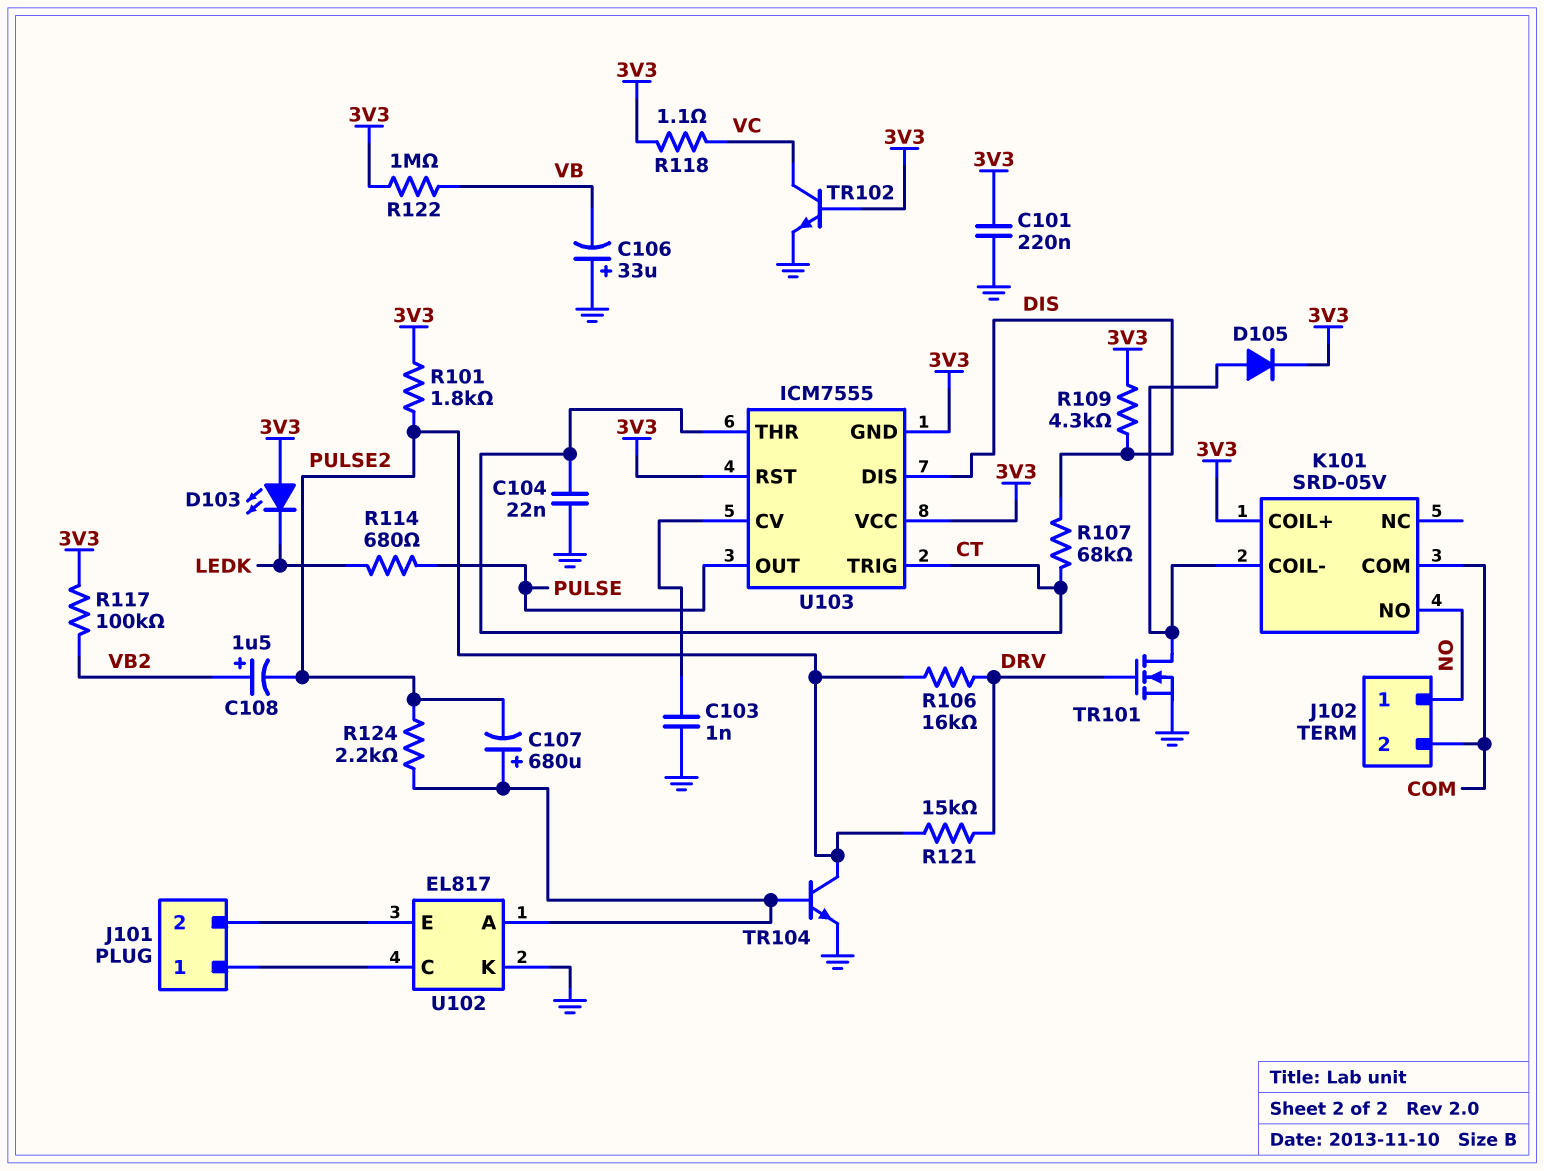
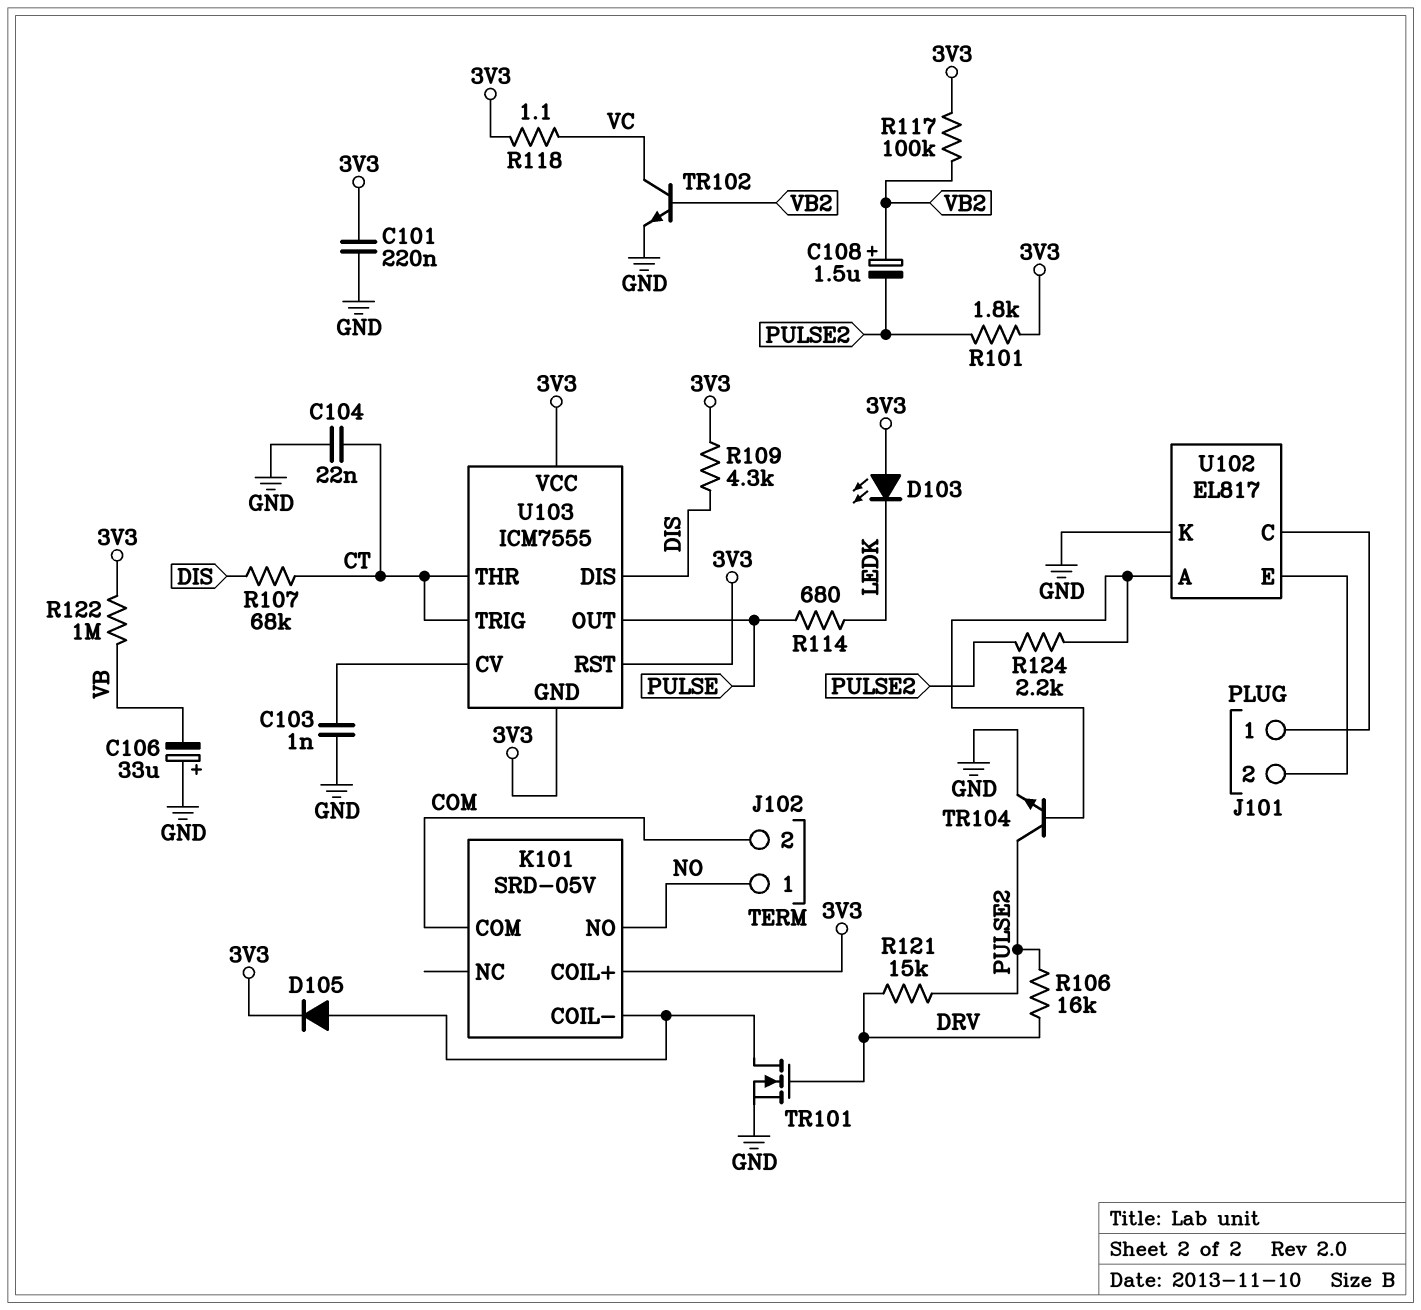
C107: 680uF (plus U102/A, minus PULSE2) -> none
TR102: NPN (B 3V3, C VC, E GND) -> NPN (B VB2, C VC, E GND)

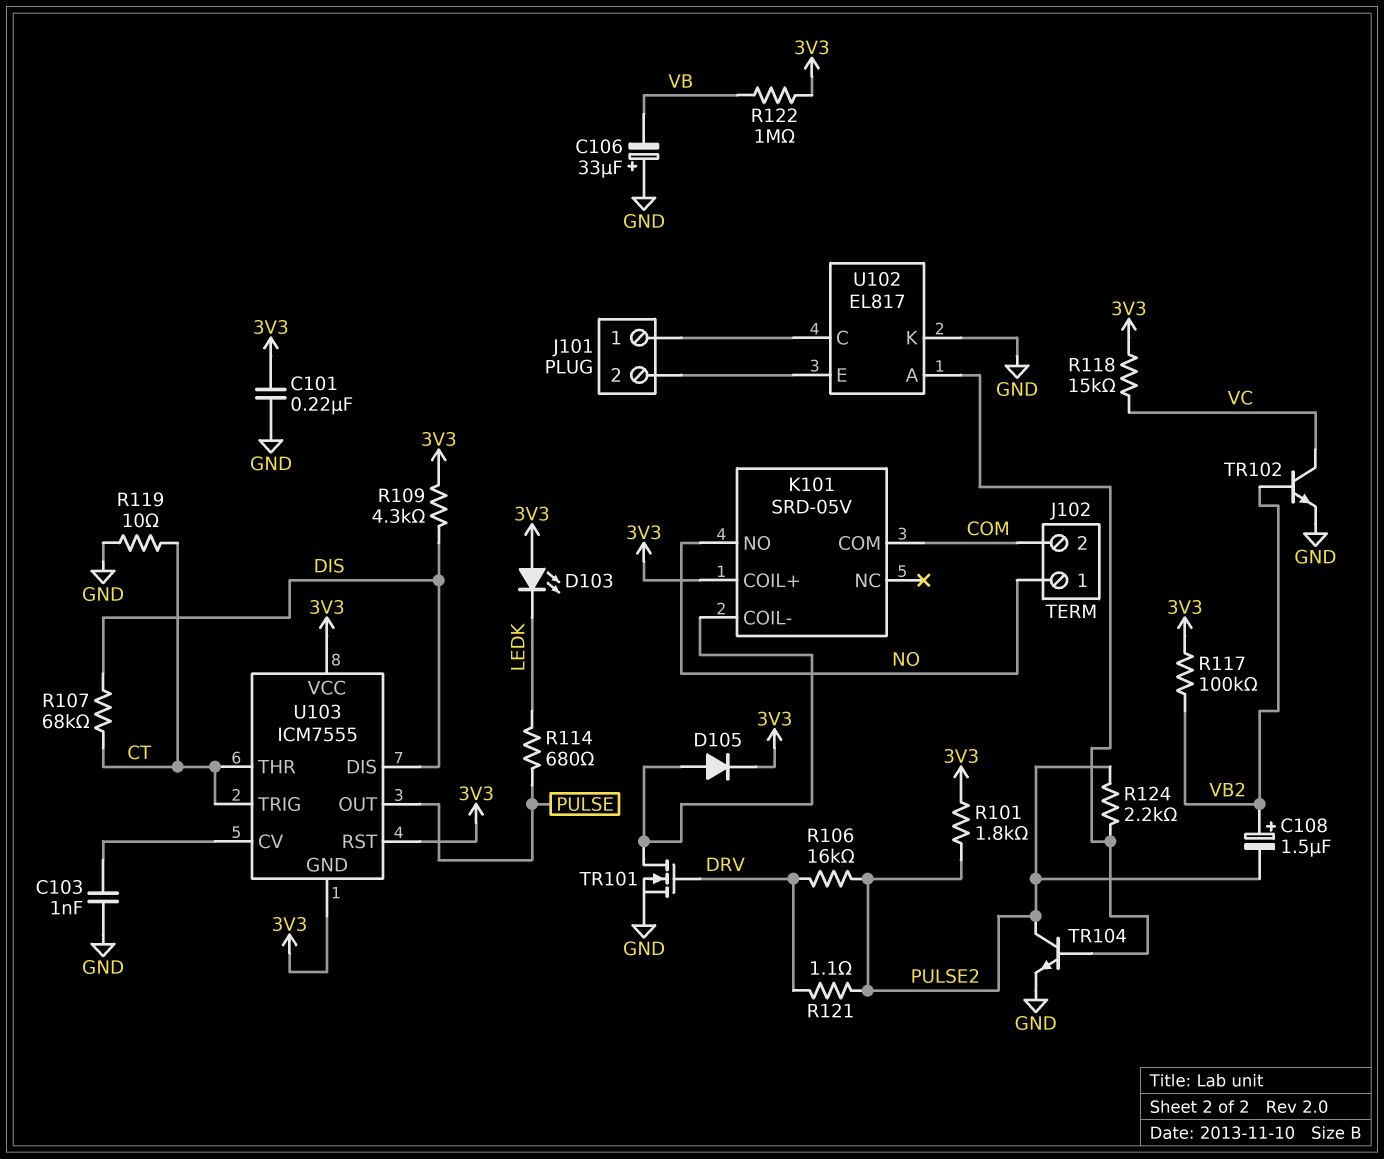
C104: 22nF (CT, GND) -> none
R118: 1.1 (3V3, VC) -> 15k (3V3, VC)
R119: none -> 10 (CT, GND)
R121: 15k (DRV, PULSE2) -> 1.1 (DRV, PULSE2)

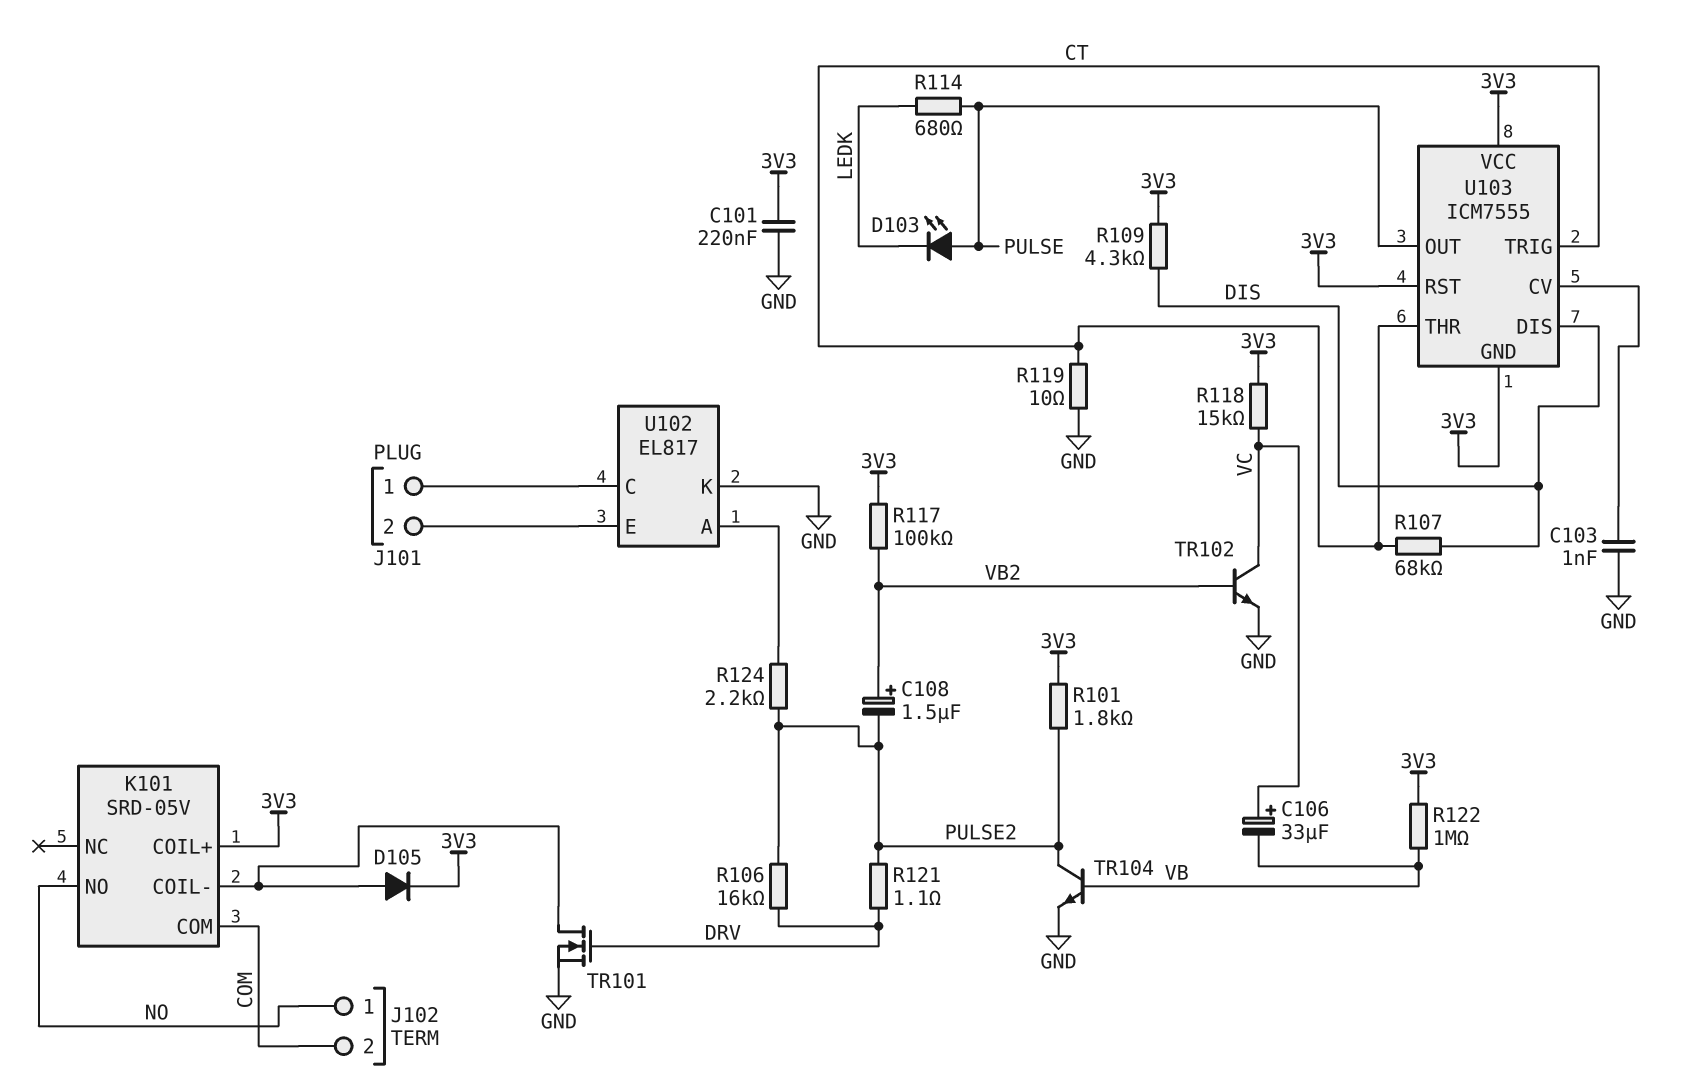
C106: 33uF (plus GND, minus VB) -> 33uF (plus VC, minus VB)
D103: LED (A 3V3, K LEDK) -> LED (A PULSE, K LEDK)
TR104: NPN (B U102/A, C PULSE2, E GND) -> NPN (B VB, C PULSE2, E GND)

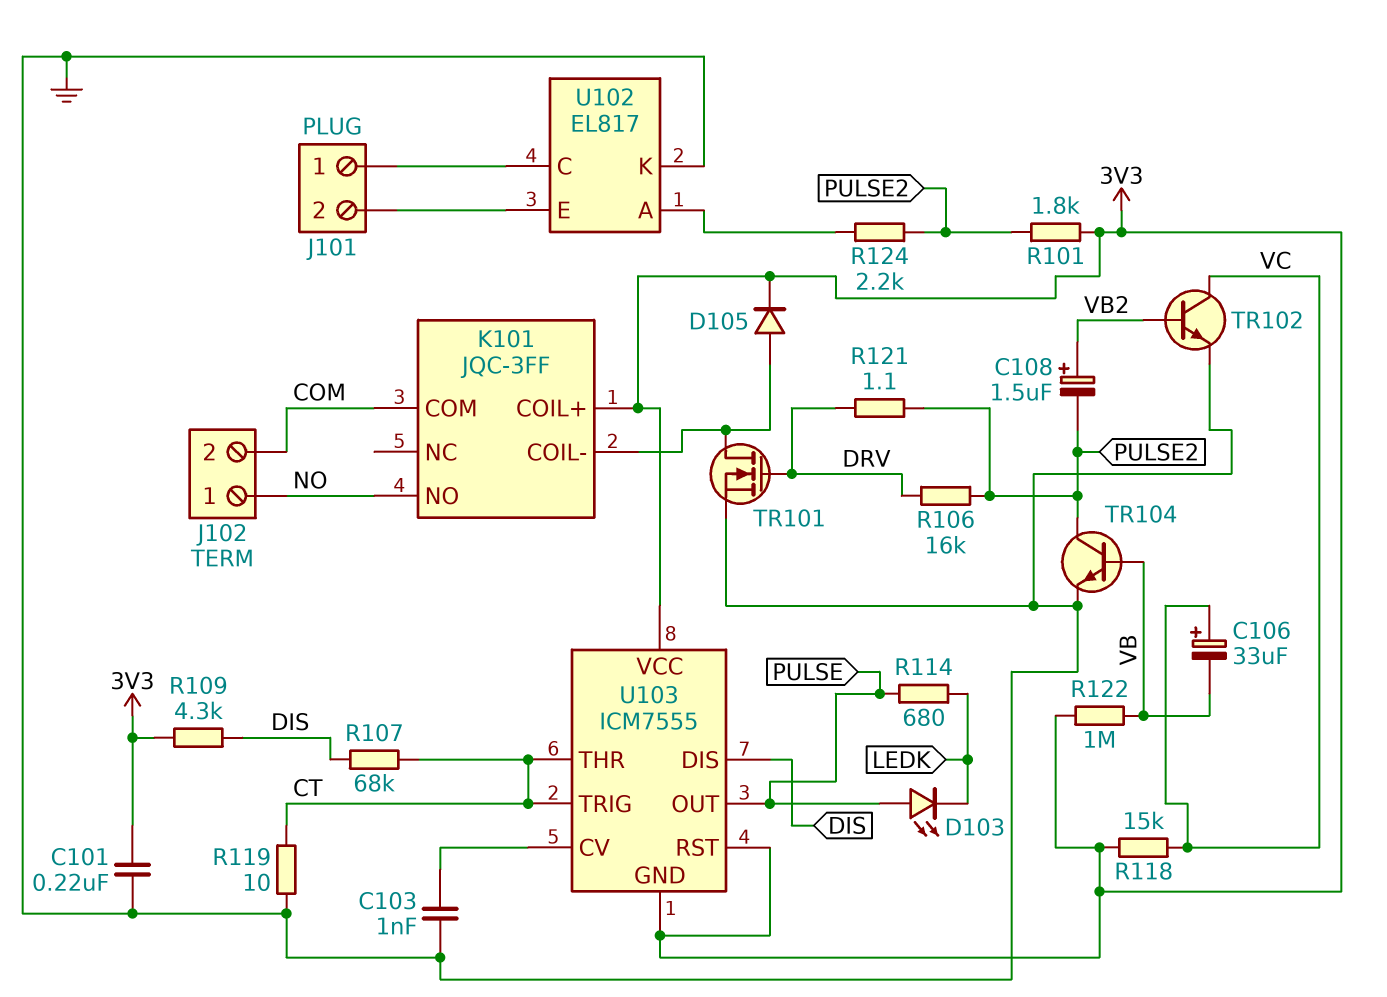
K101: SRD-05V -> JQC-3FF
R117: 100k (3V3, VB2) -> none

